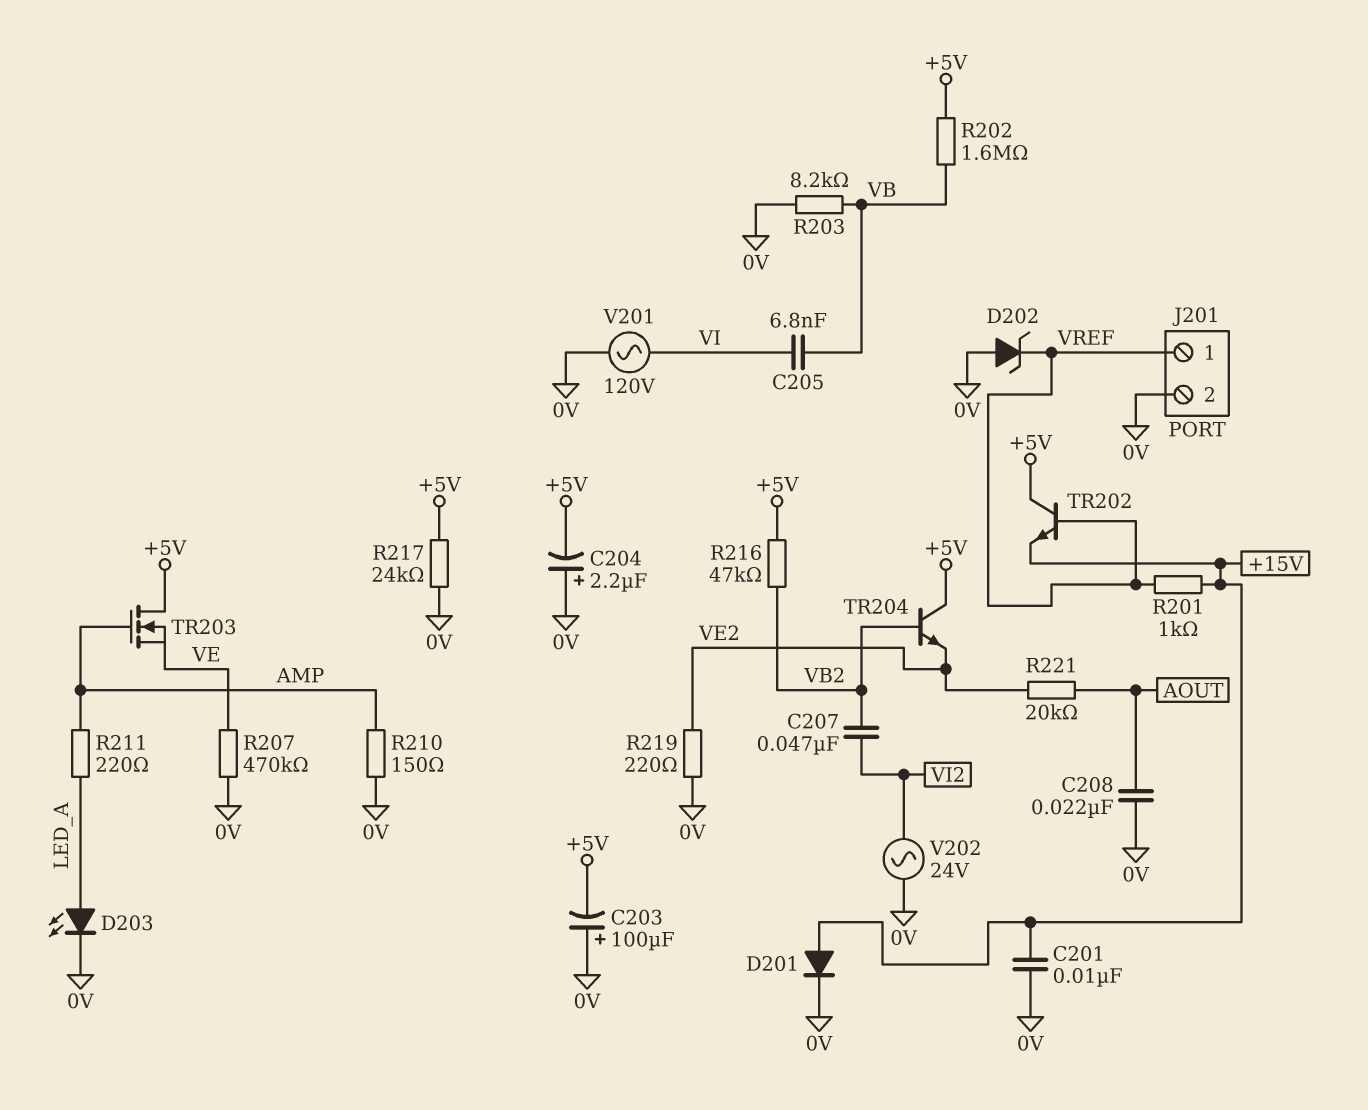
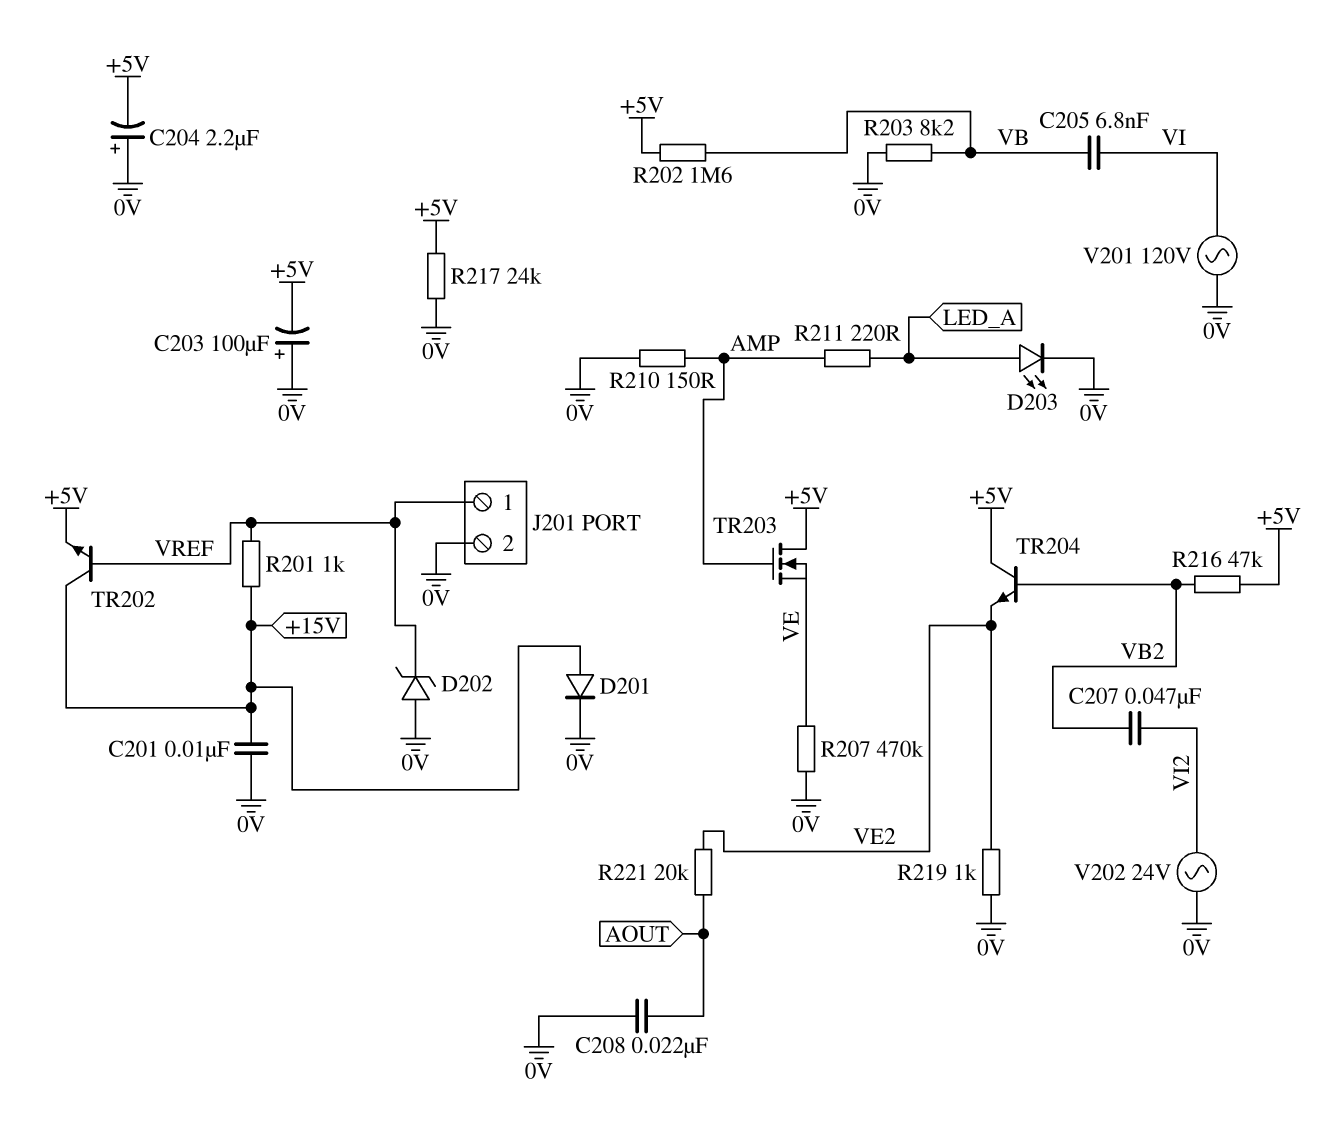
R219: 220 (0V, VE2) -> 1k (0V, VE2)
TR202: NPN (B VREF, C +5V, E +15V) -> NPN (B VREF, C +15V, E +5V)

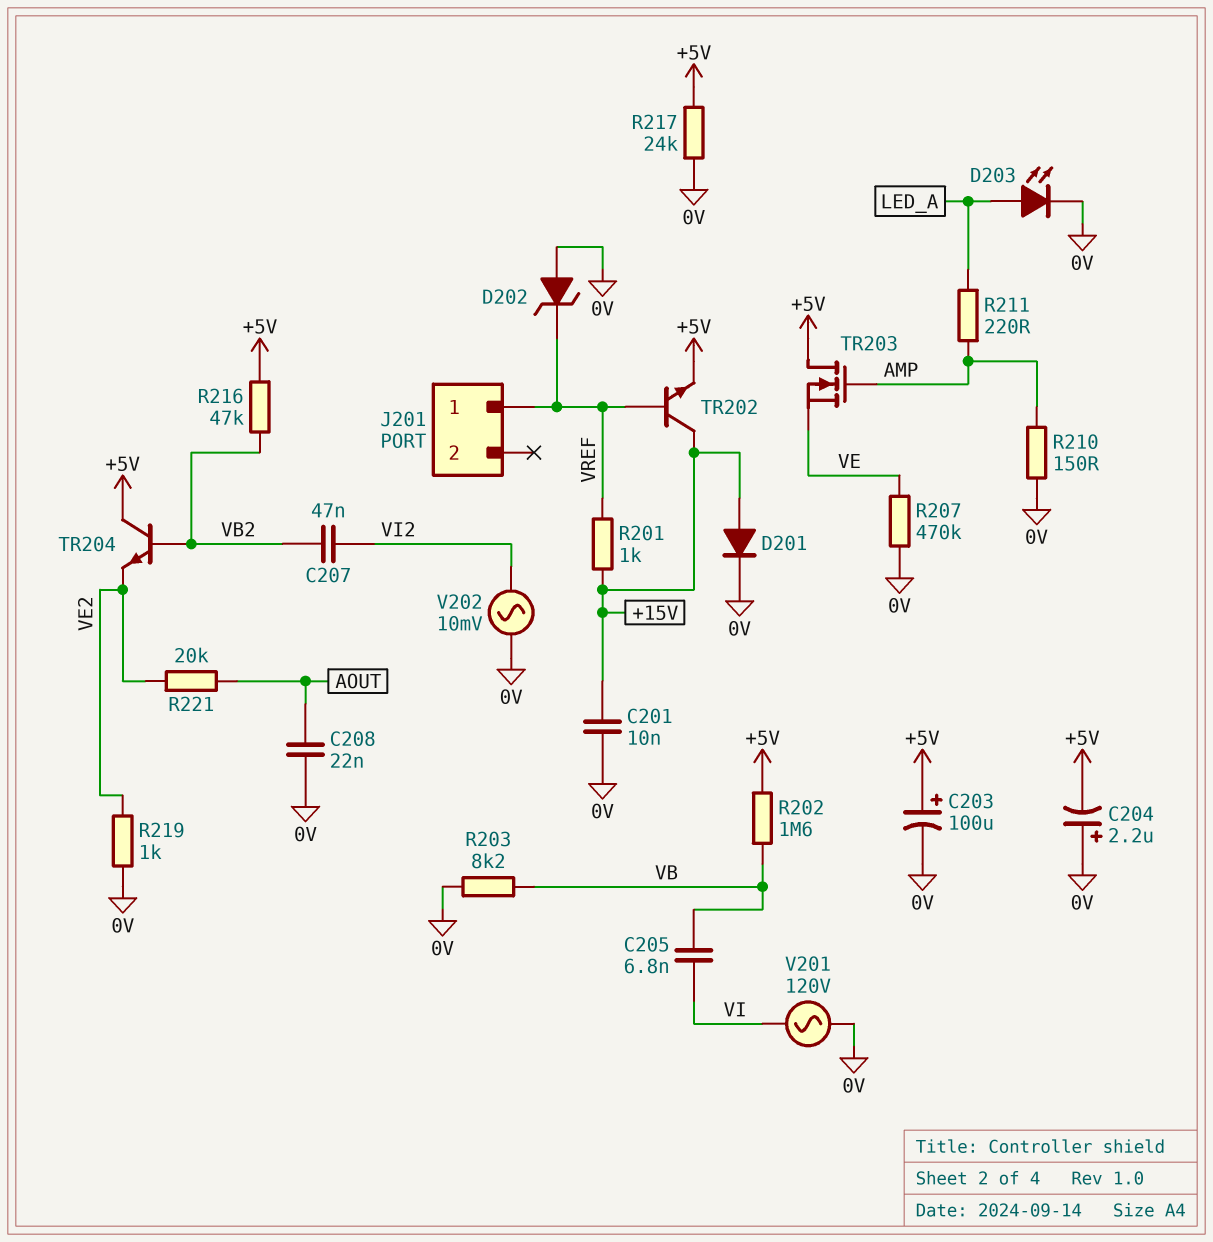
C203: 100uF (plus 0V, minus +5V) -> 100uF (plus +5V, minus 0V)
J201 pin 2: 0V -> none
V202: AC 24V (0V, VI2) -> AC 10mV (0V, VI2)

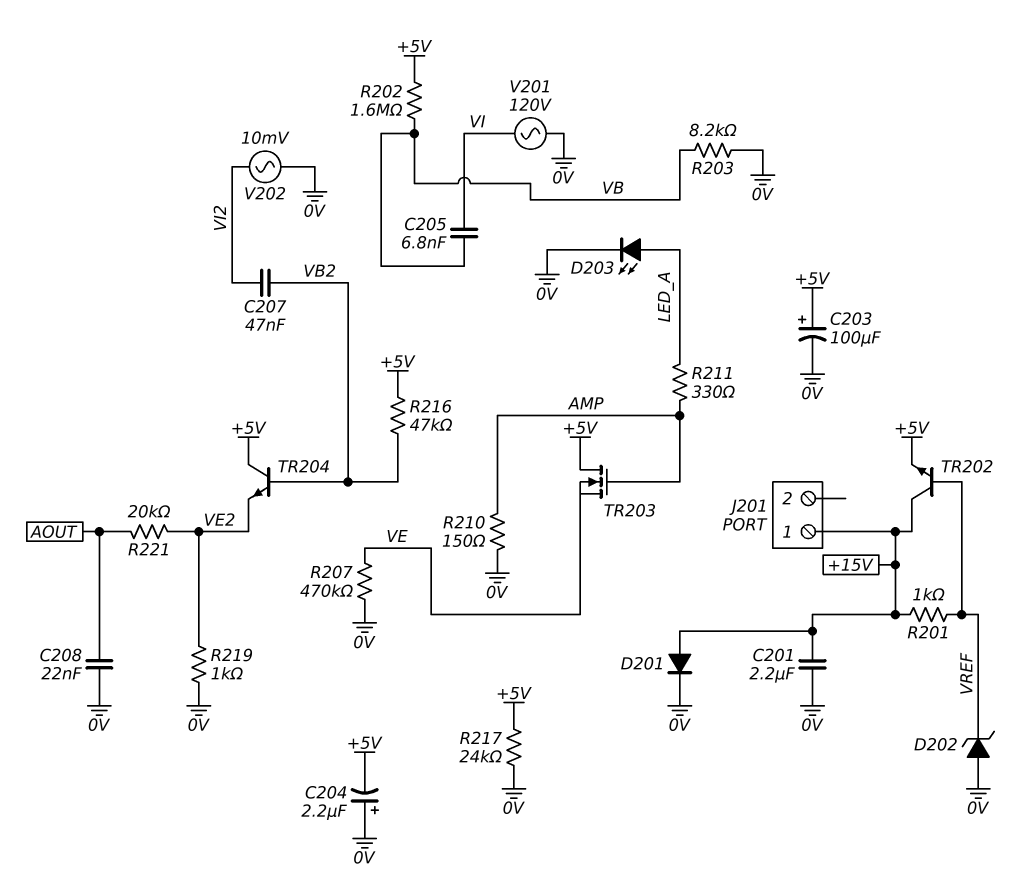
C201: 10nF (+15V, 0V) -> 2.2uF (+15V, 0V)
J201 pin 1: VREF -> +15V
R211: 220 (AMP, LED_A) -> 330 (AMP, LED_A)

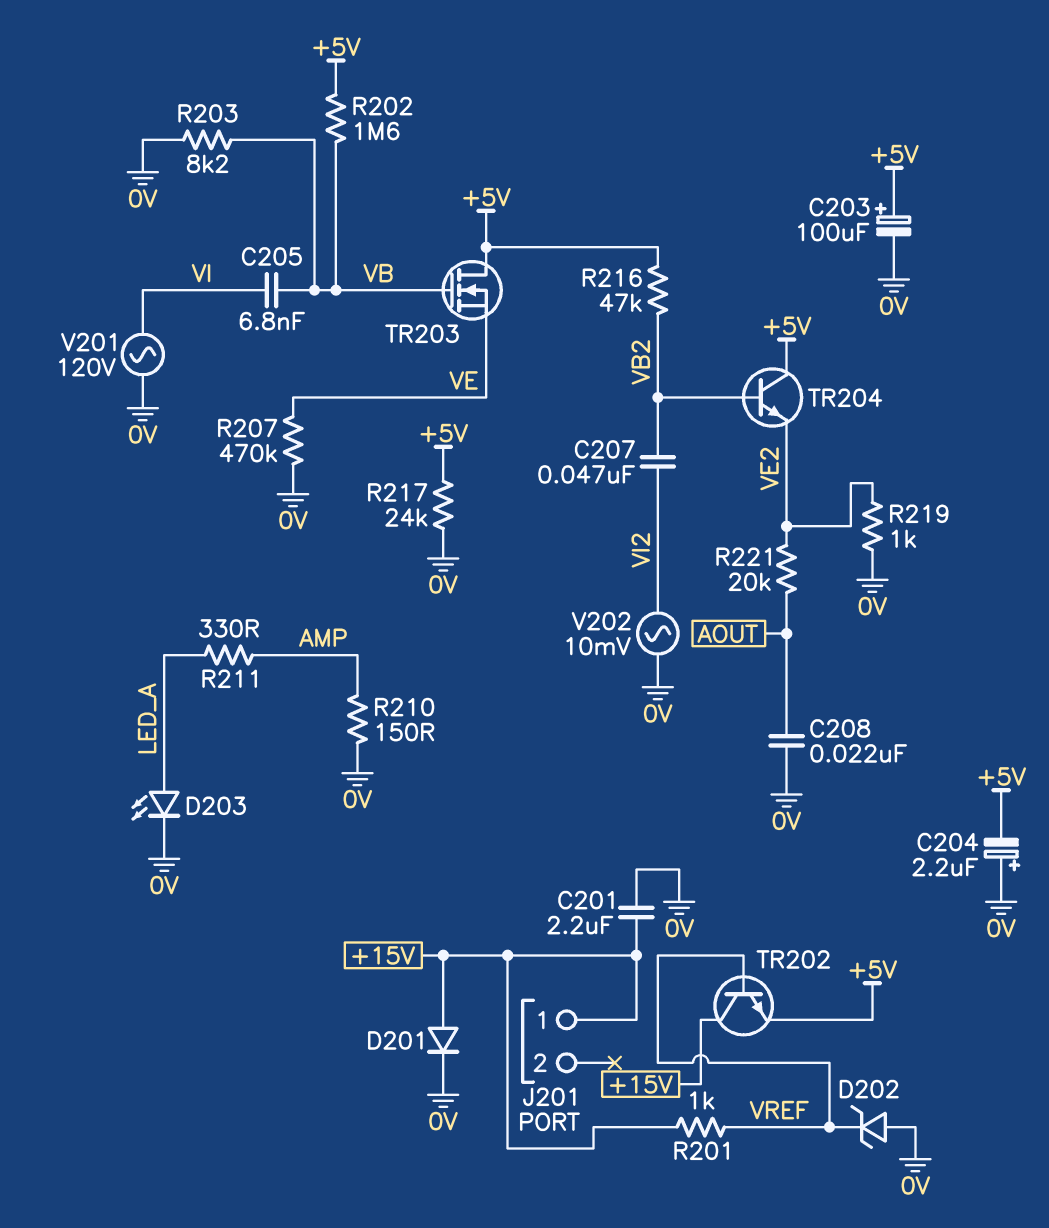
TR203: NMOS (G AMP, D +5V, S VE) -> NMOS (G VB, D +5V, S VE)

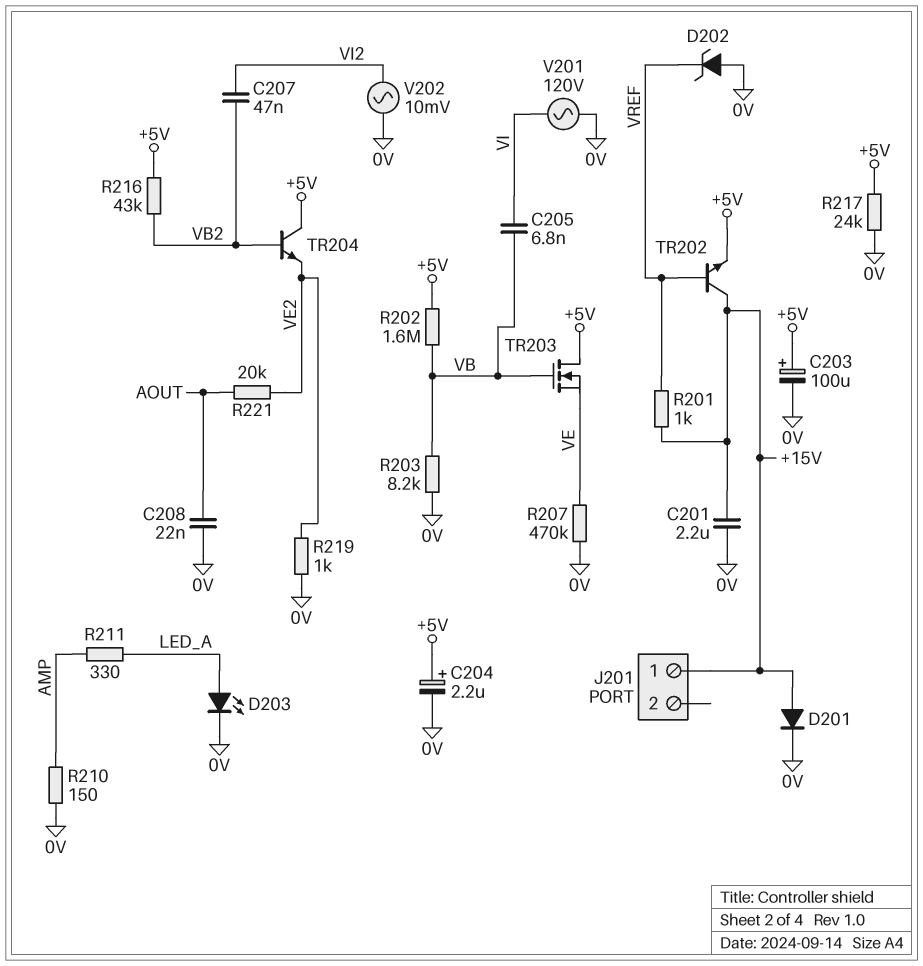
C204: 2.2uF (plus 0V, minus +5V) -> 2.2uF (plus +5V, minus 0V)
R216: 47k (+5V, VB2) -> 43k (+5V, VB2)

